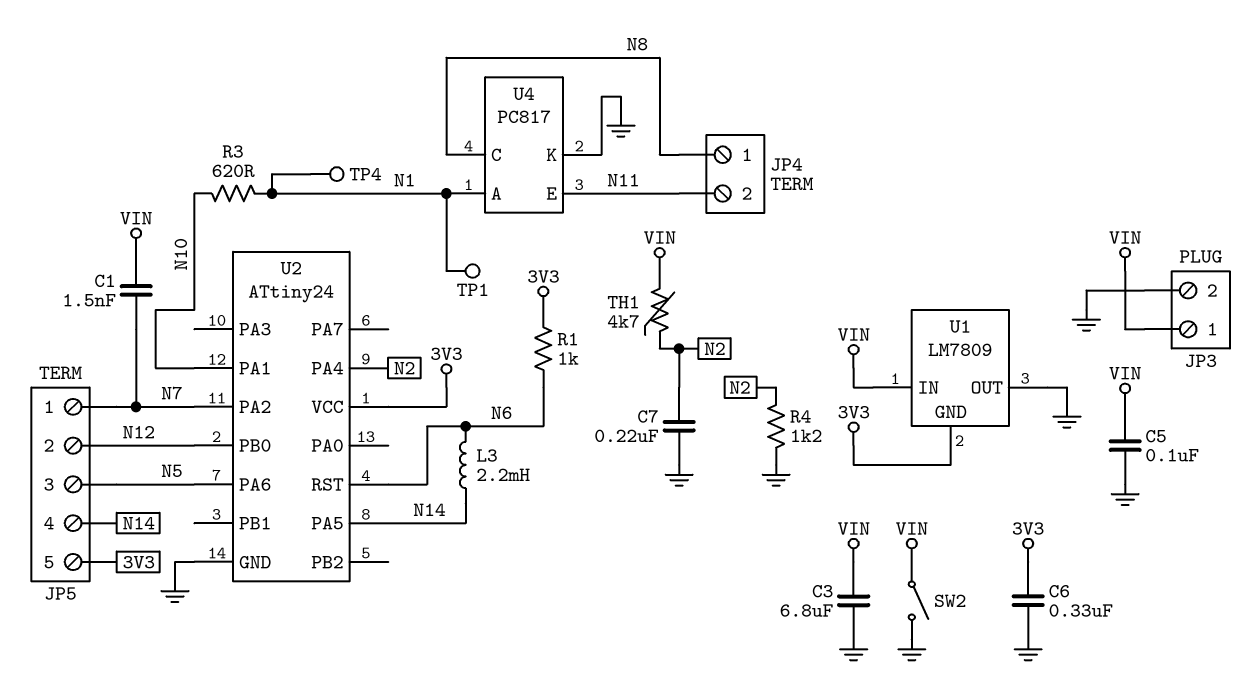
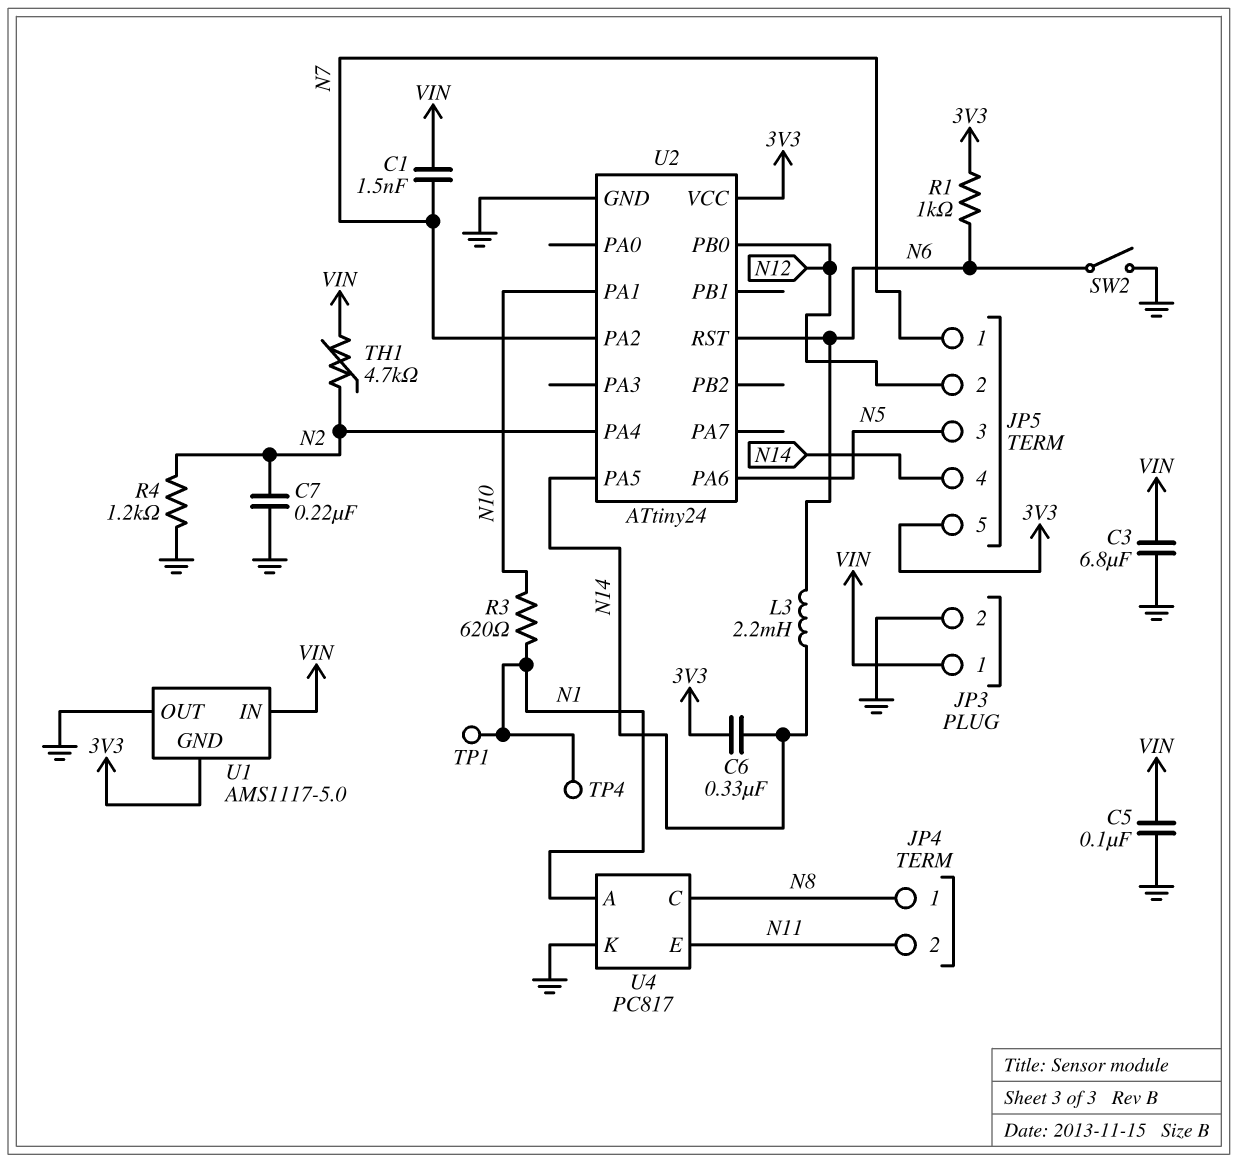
C6: 330nF (3V3, GND) -> 330nF (3V3, N14)
SW2: switch (GND, VIN) -> switch (GND, N6)
U1: LM7809 -> AMS1117-5.0

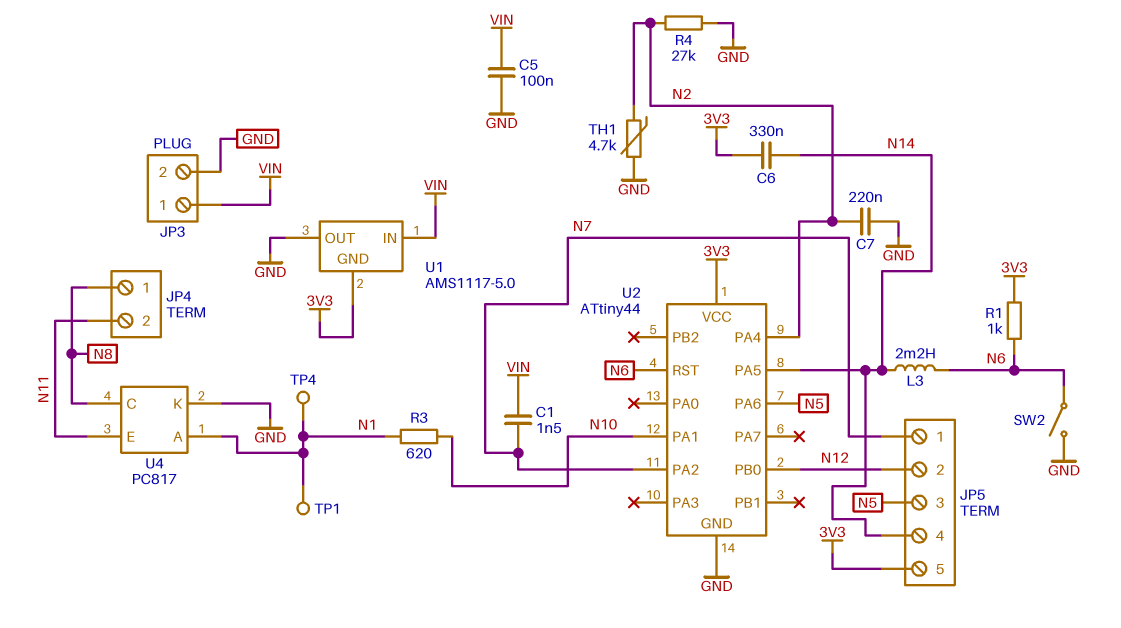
C3: 6.8uF (GND, VIN) -> none
R4: 1.2k (GND, N2) -> 27k (GND, N2)
TH1: 4.7k (N2, VIN) -> 4.7k (GND, N2)
U2: ATtiny24 -> ATtiny44

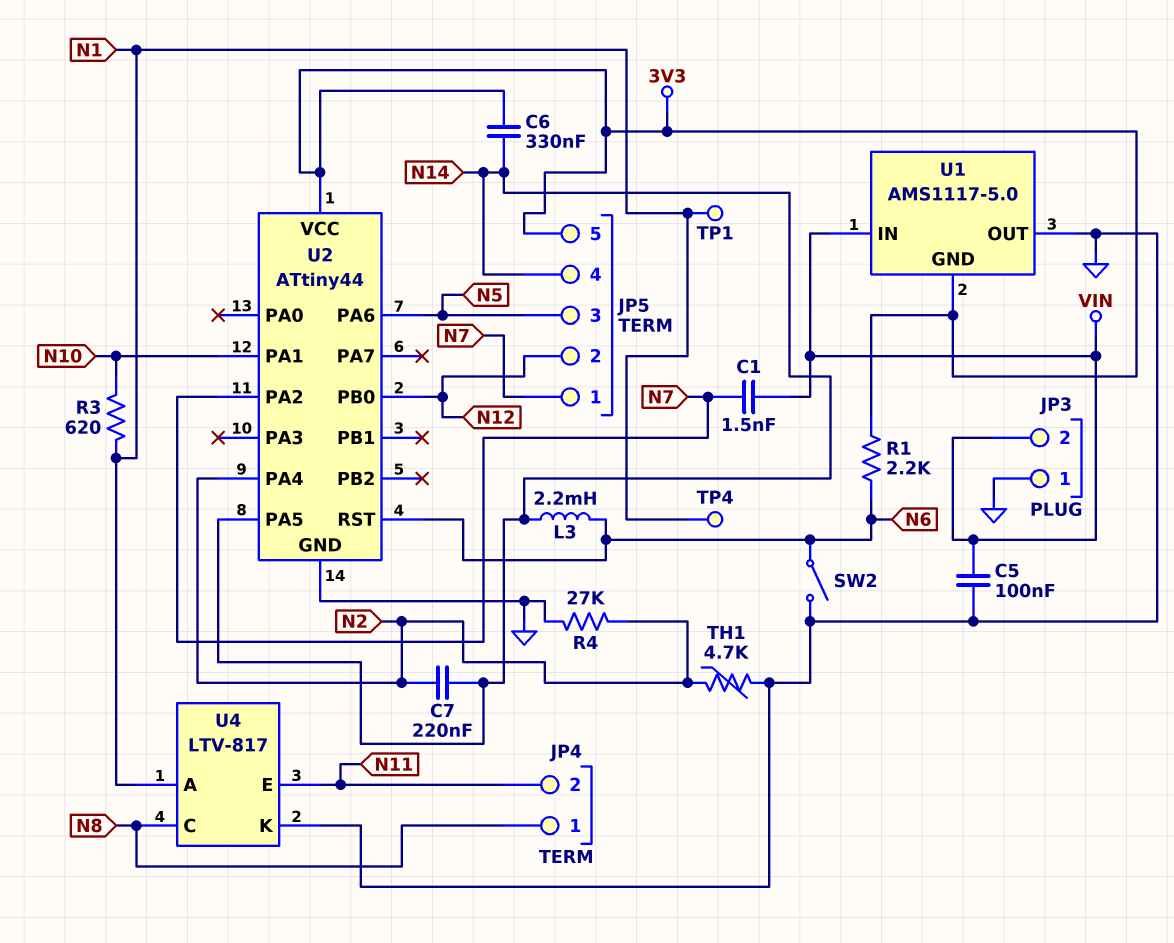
C7: 220nF (GND, N2) -> 220nF (N2, N14)
JP3 pin 1: VIN -> GND
JP3 pin 2: GND -> VIN
R1: 1k (3V3, N6) -> 2.2k (3V3, N6)
U4: PC817 -> LTV-817

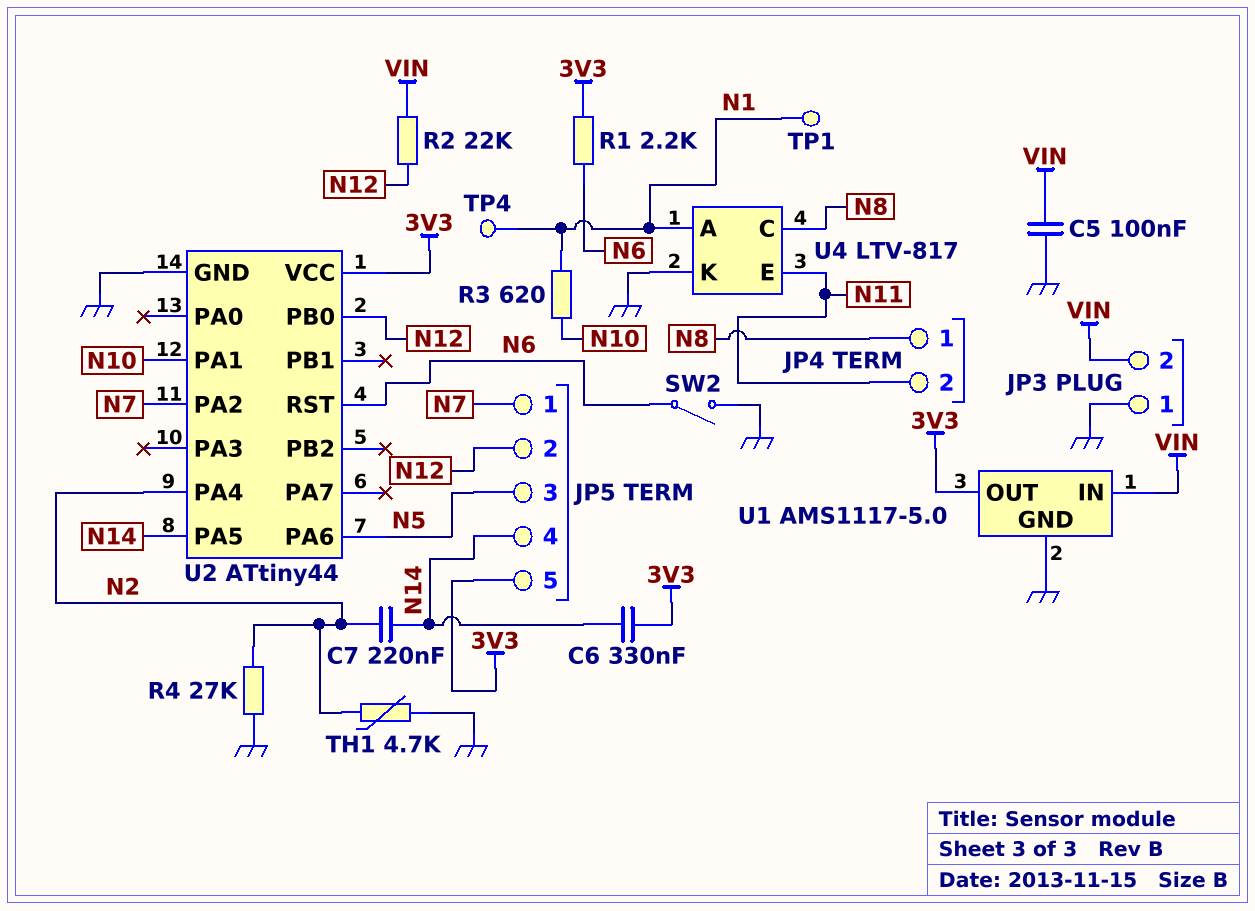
C1: 1.5nF (N7, VIN) -> none
L3: 2.2mH (N6, N14) -> none
R2: none -> 22k (N12, VIN)
U1 pin GND: 3V3 -> GND
U1 pin OUT: GND -> 3V3

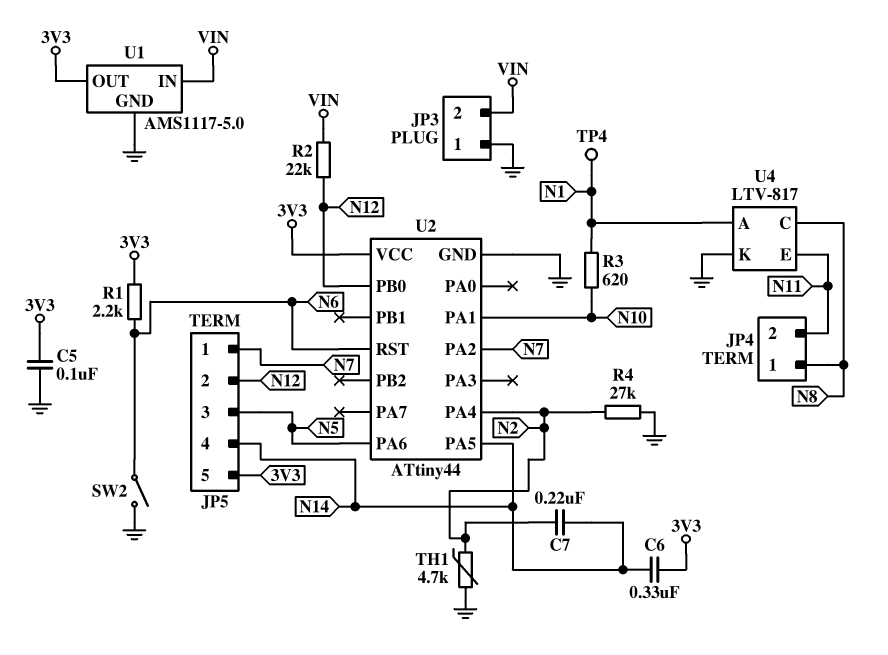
C5: 100nF (GND, VIN) -> 100nF (3V3, GND)
TP1: test point (N1) -> none

